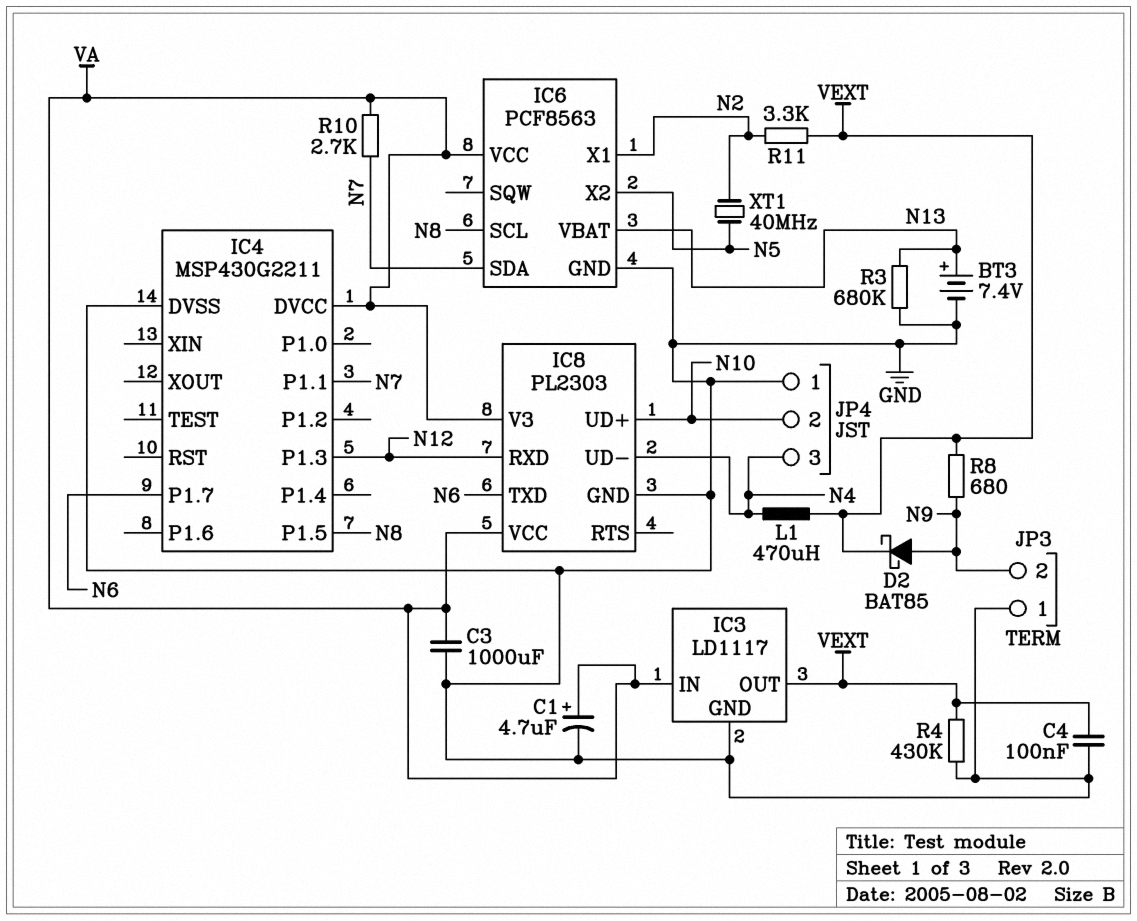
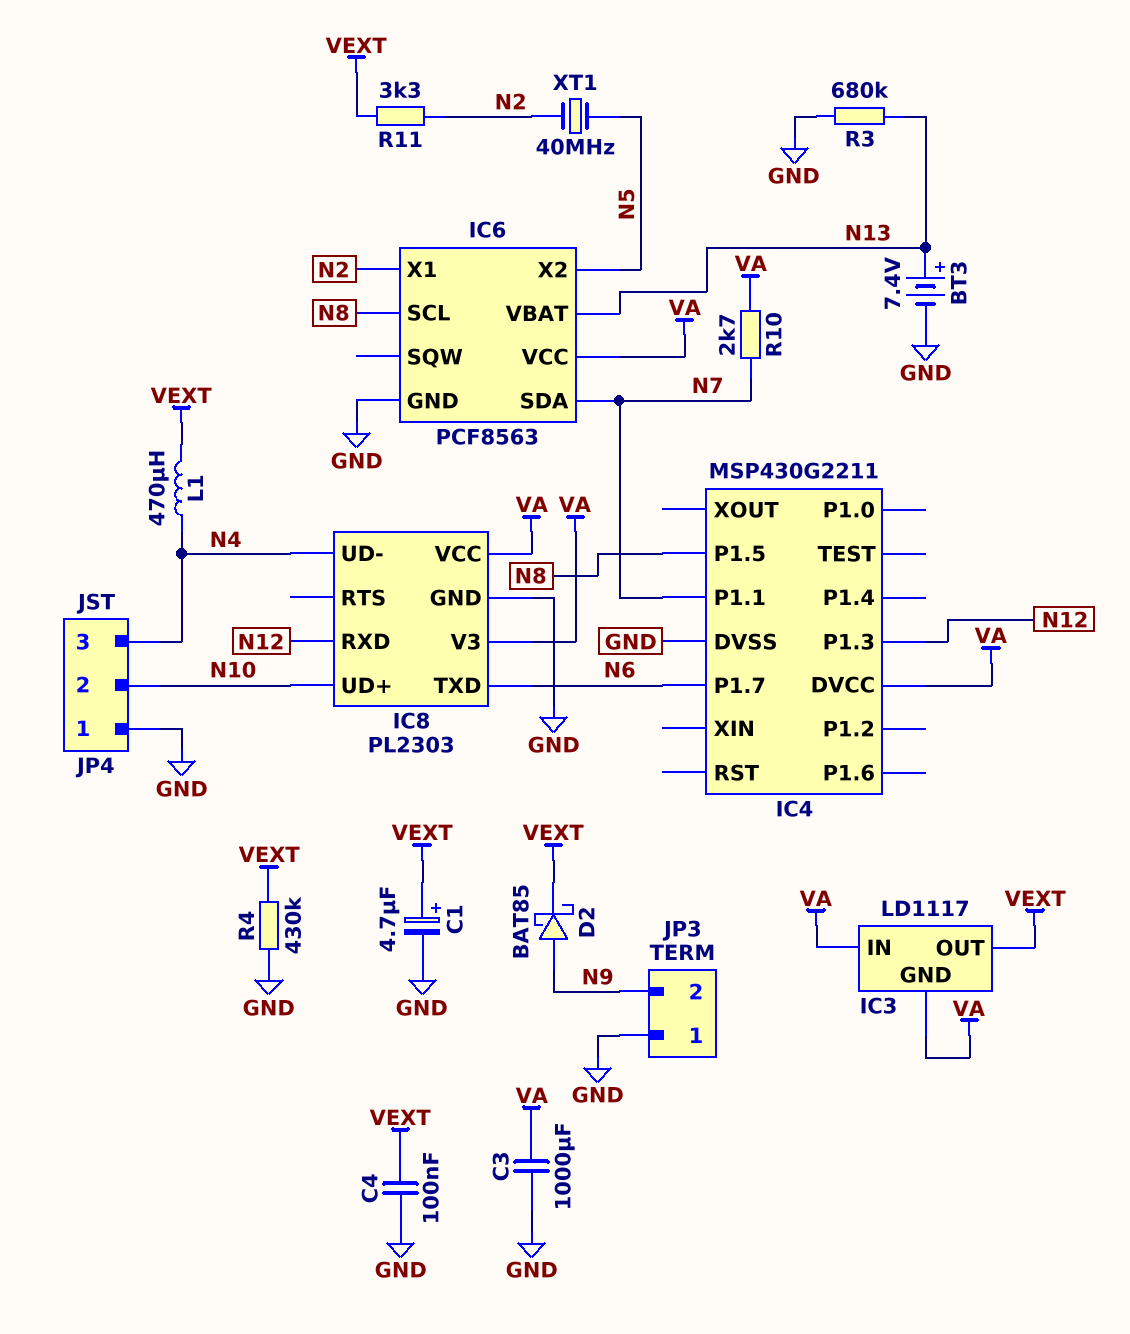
C1: 4.7uF (plus VA, minus GND) -> 4.7uF (plus VEXT, minus GND)
IC3 pin GND: GND -> VA
R8: 680 (N9, VEXT) -> none

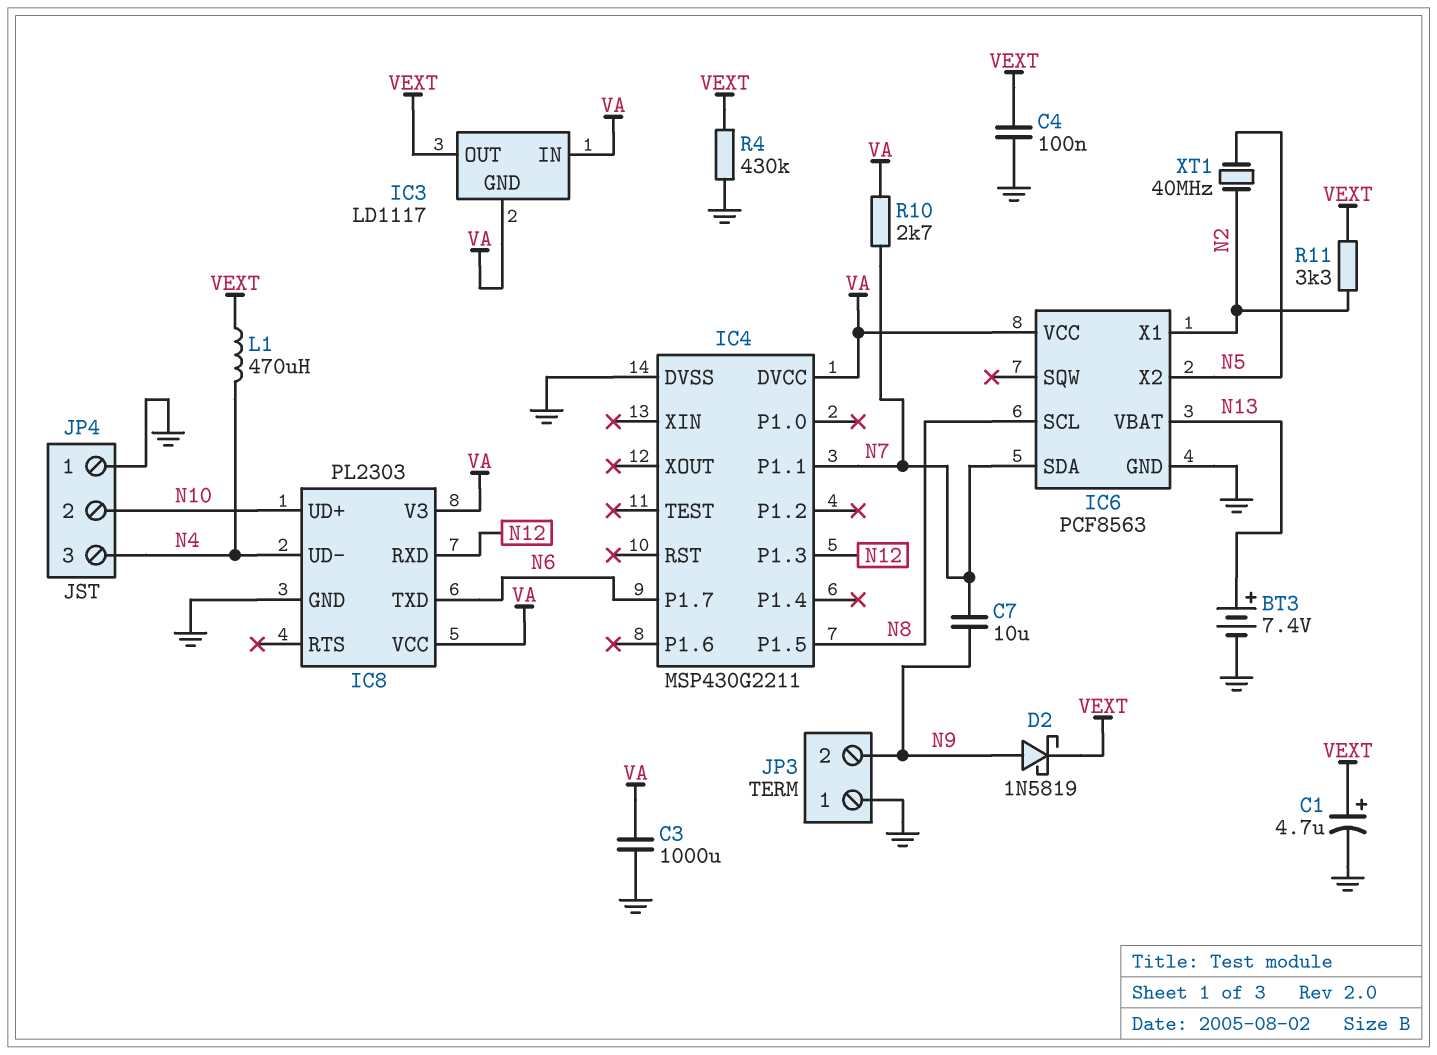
C7: none -> 10uF (N7, N9)
D2: schottky BAT85 (A N9, K VEXT) -> schottky 1N5819 (A N9, K VEXT)
R3: 680k (GND, N13) -> none

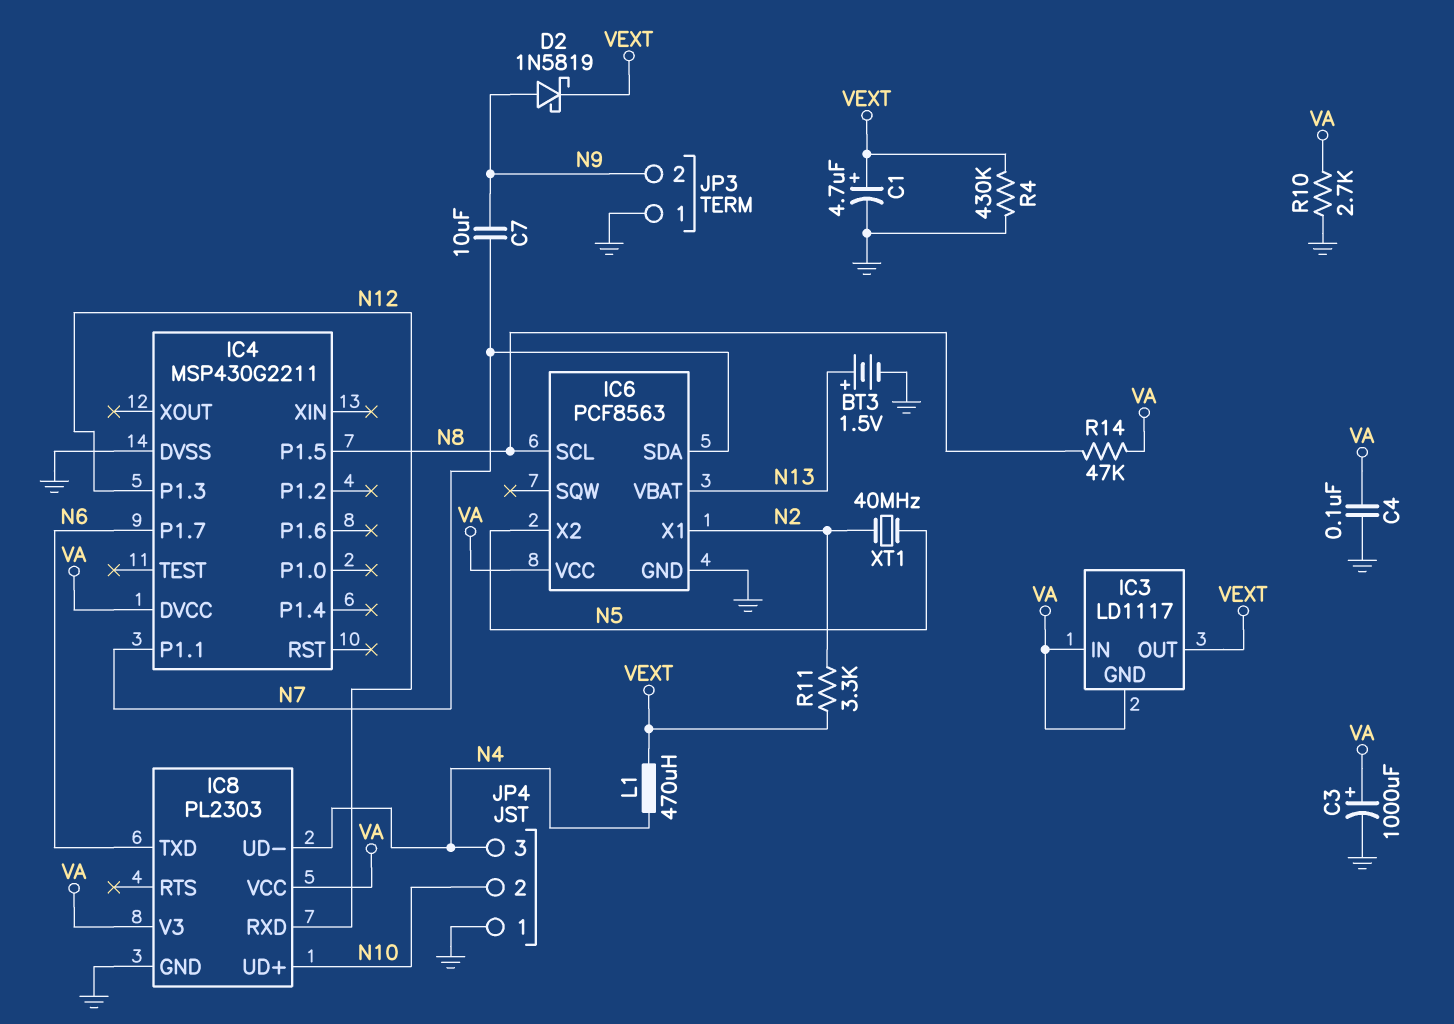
BT3: 7.4V (plus N13, minus GND) -> 1.5V (plus N13, minus GND)
C3: 1000uF (GND, VA) -> 1000uF (plus VA, minus GND)
C4: 100nF (GND, VEXT) -> 100nF (GND, VA)
R10: 2.7k (N7, VA) -> 2.7k (GND, VA)
R14: none -> 47k (N8, VA)

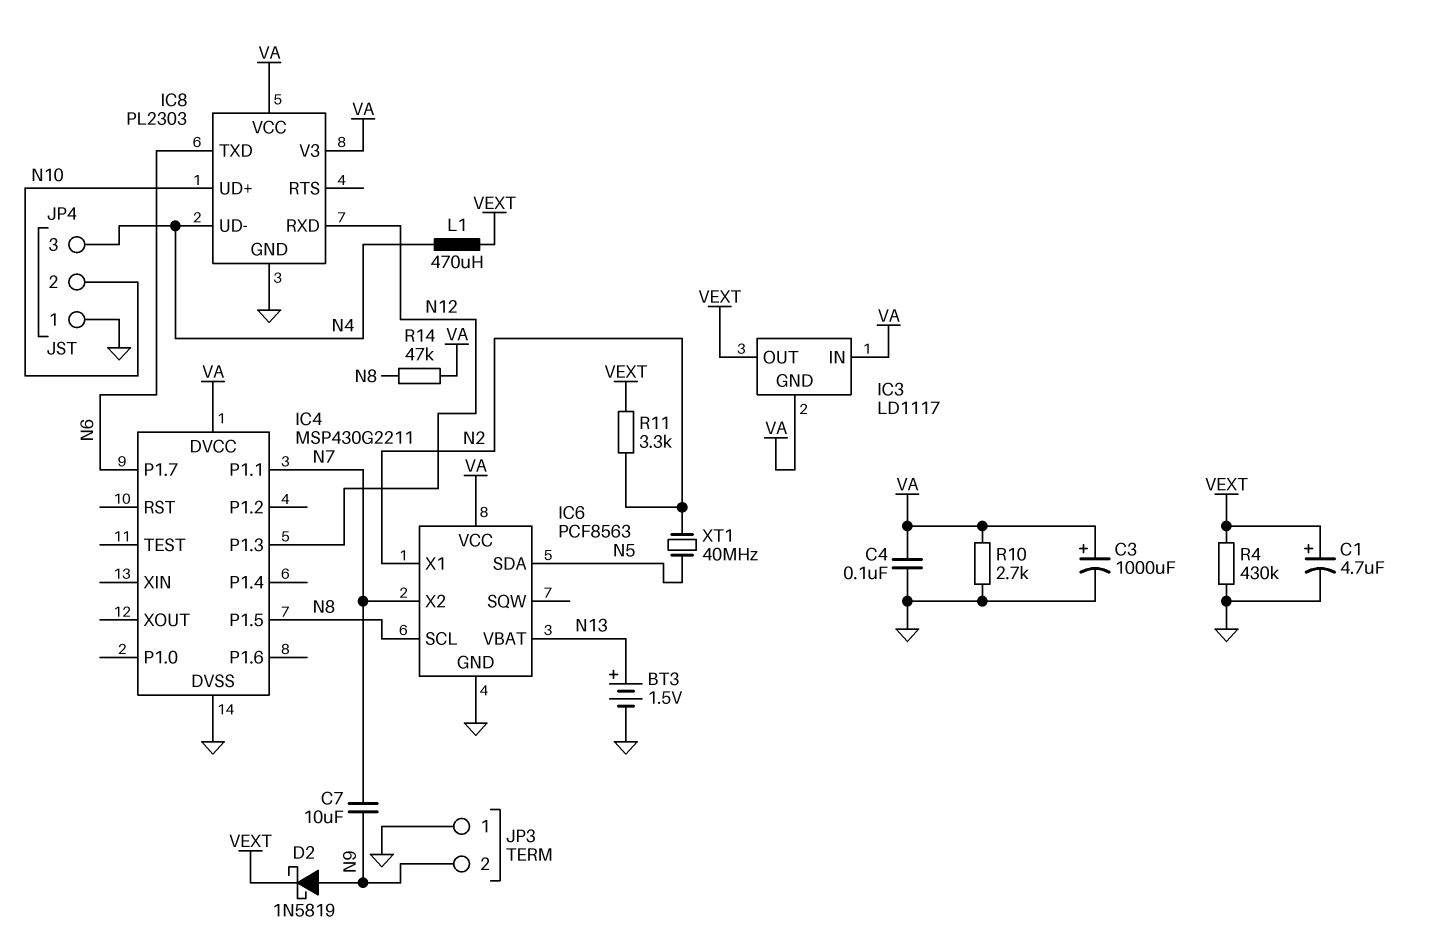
IC6 pin SDA: N7 -> N5
IC6 pin X2: N5 -> N7

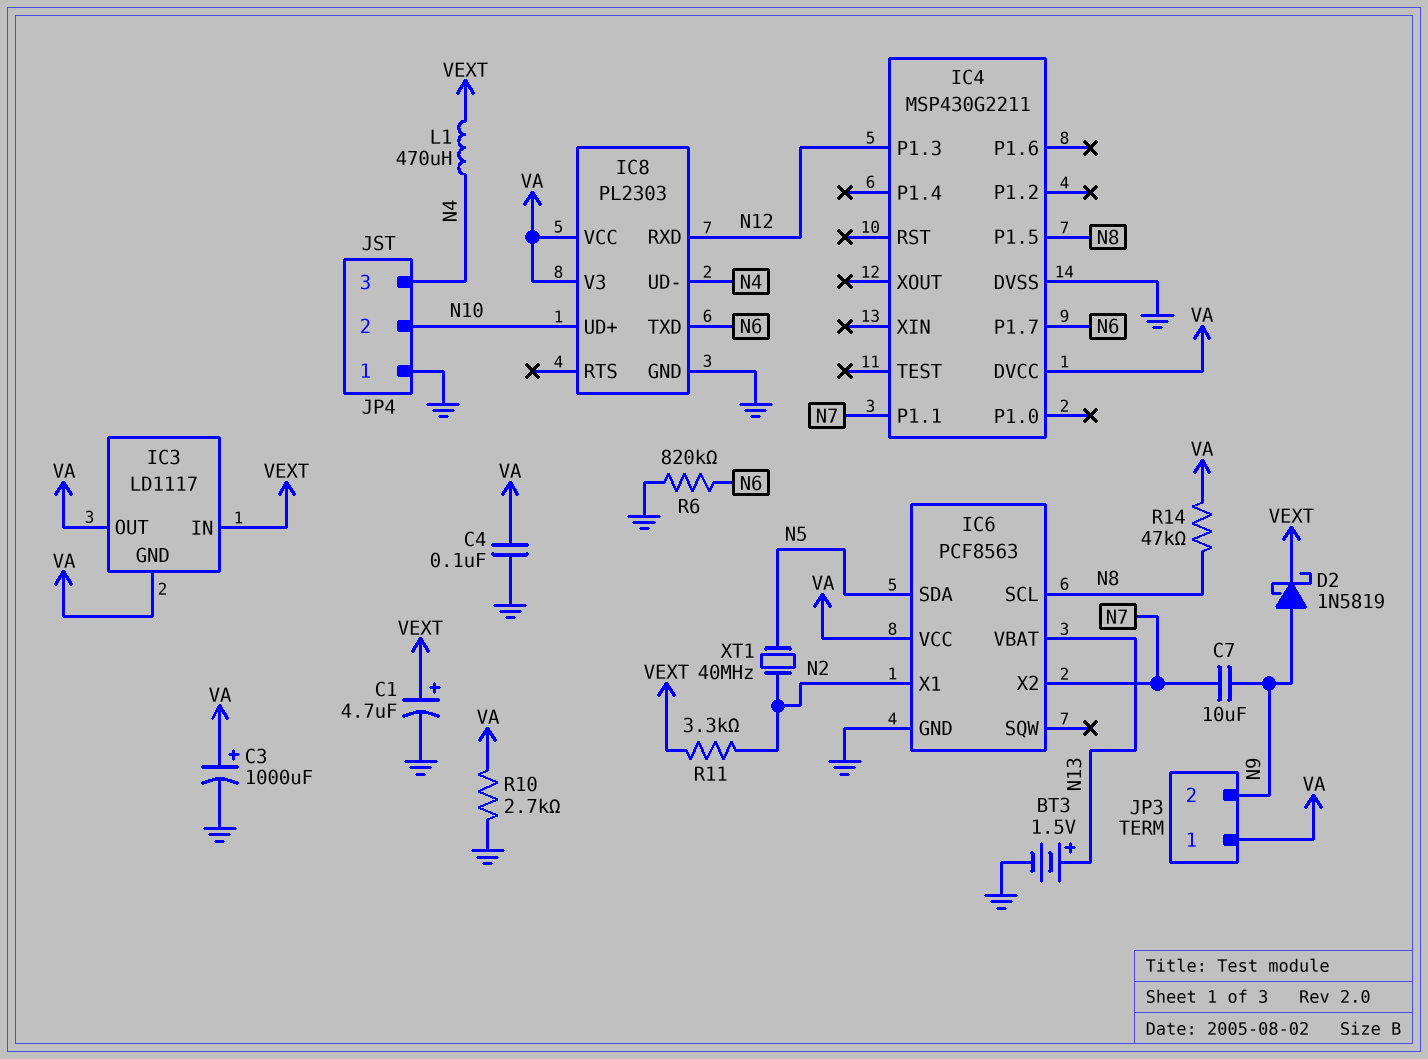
IC3 pin IN: VA -> VEXT
IC3 pin OUT: VEXT -> VA
JP3 pin 1: GND -> VA
R4: 430k (GND, VEXT) -> none
R6: none -> 820k (GND, N6)

